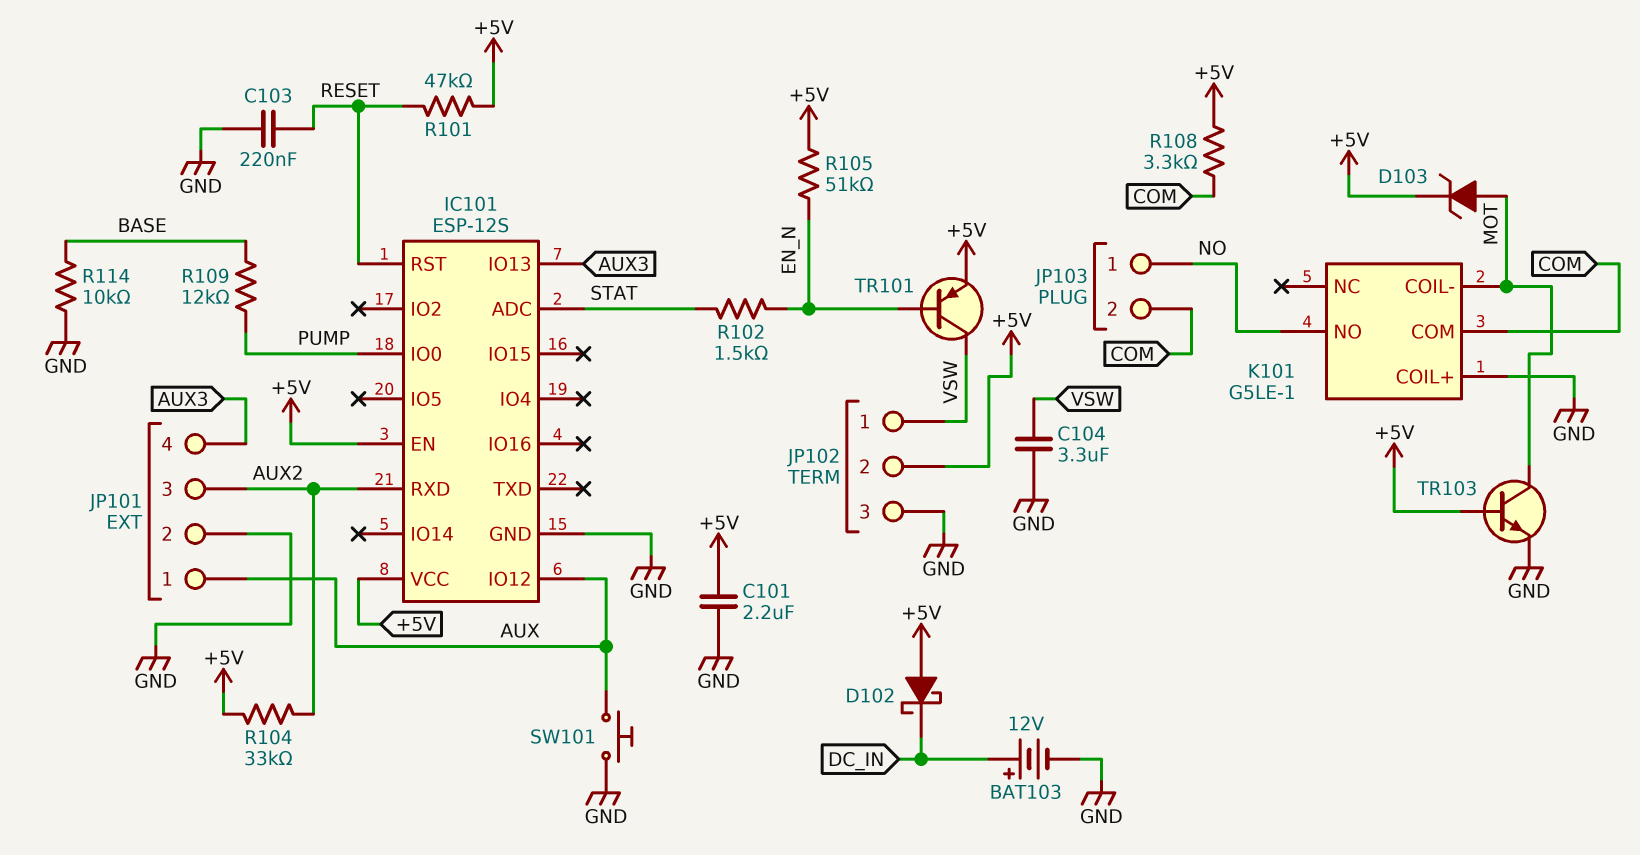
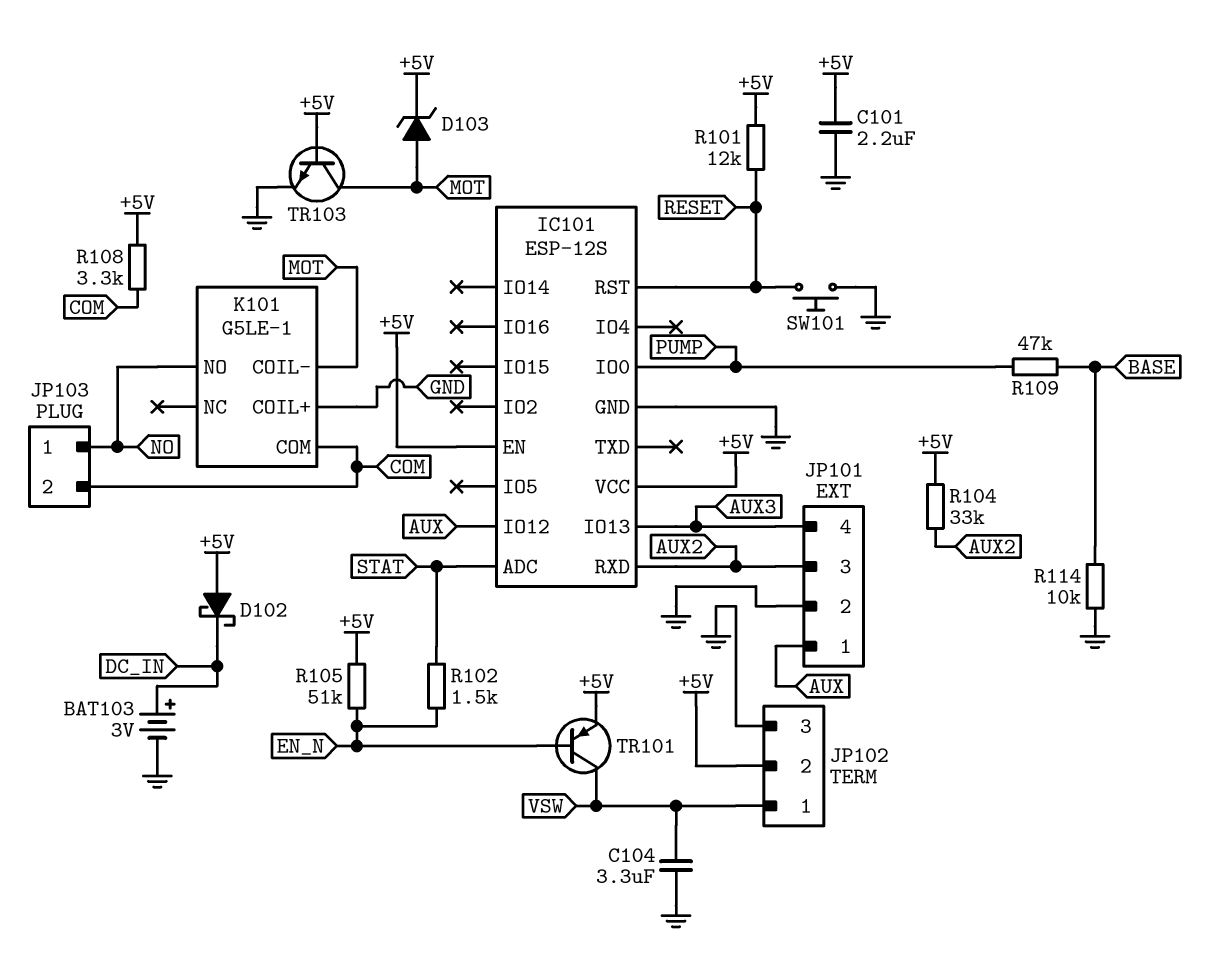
BAT103: 12V (plus DC_IN, minus GND) -> 3V (plus DC_IN, minus GND)
C103: 220nF (GND, RESET) -> none
R101: 47k (+5V, RESET) -> 12k (+5V, RESET)
R109: 12k (BASE, PUMP) -> 47k (BASE, PUMP)
SW101: button (AUX, GND) -> button (GND, RESET)

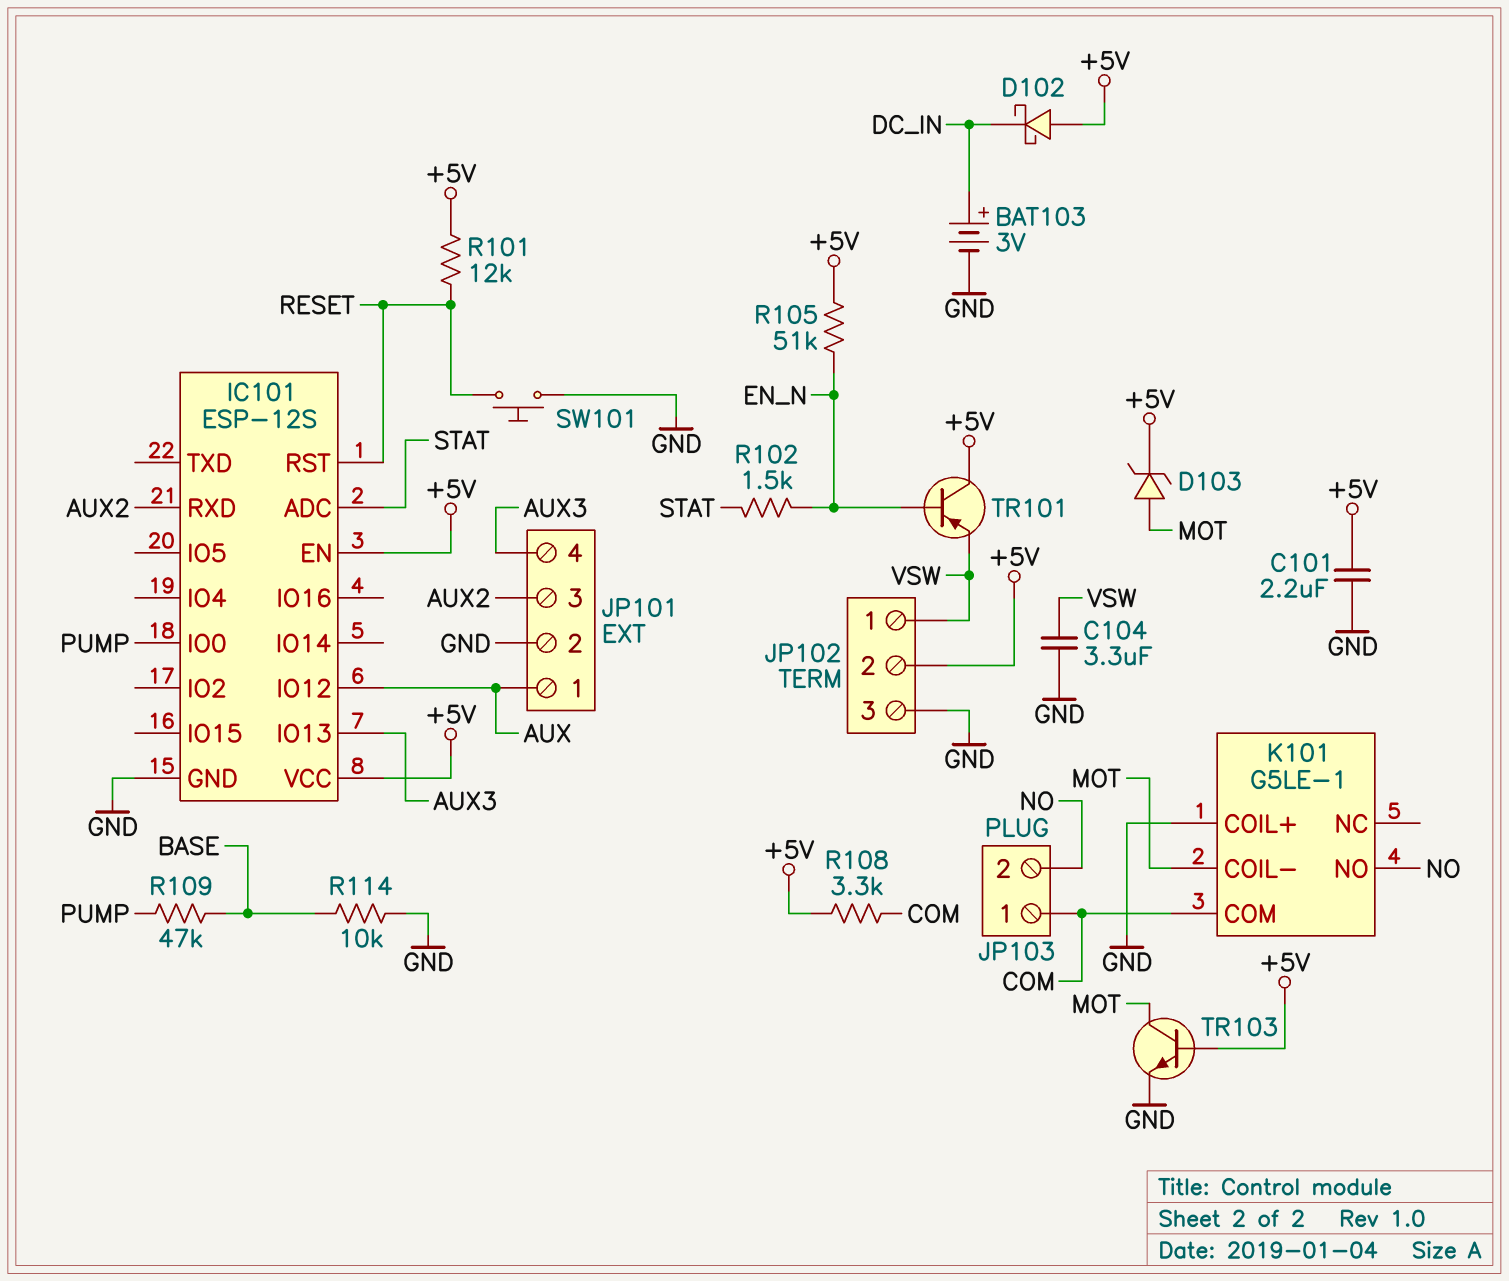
JP103 pin 1: NO -> COM
JP103 pin 2: COM -> NO
R104: 33k (+5V, AUX2) -> none
TR101: PNP (B EN_N, C VSW, E +5V) -> PNP (B EN_N, C +5V, E VSW)

